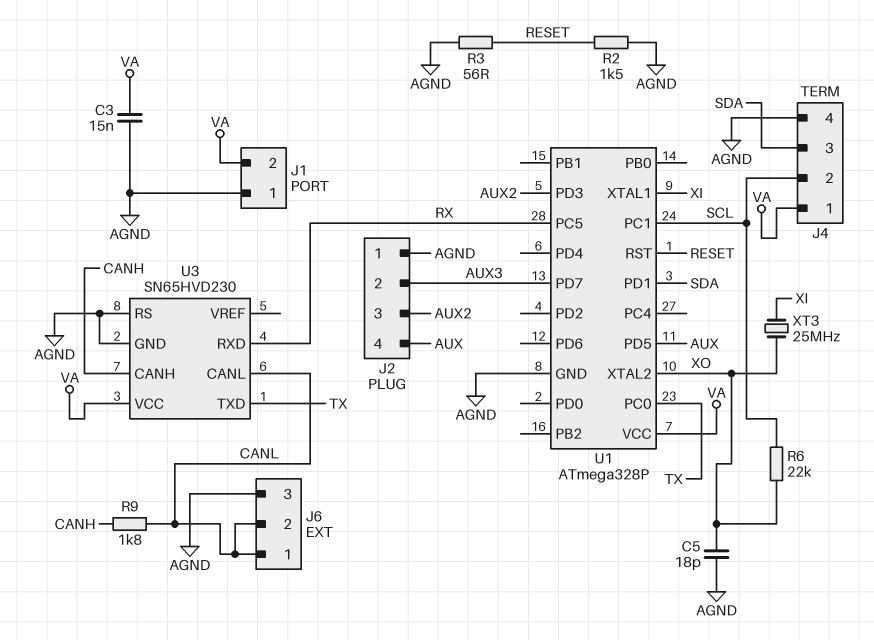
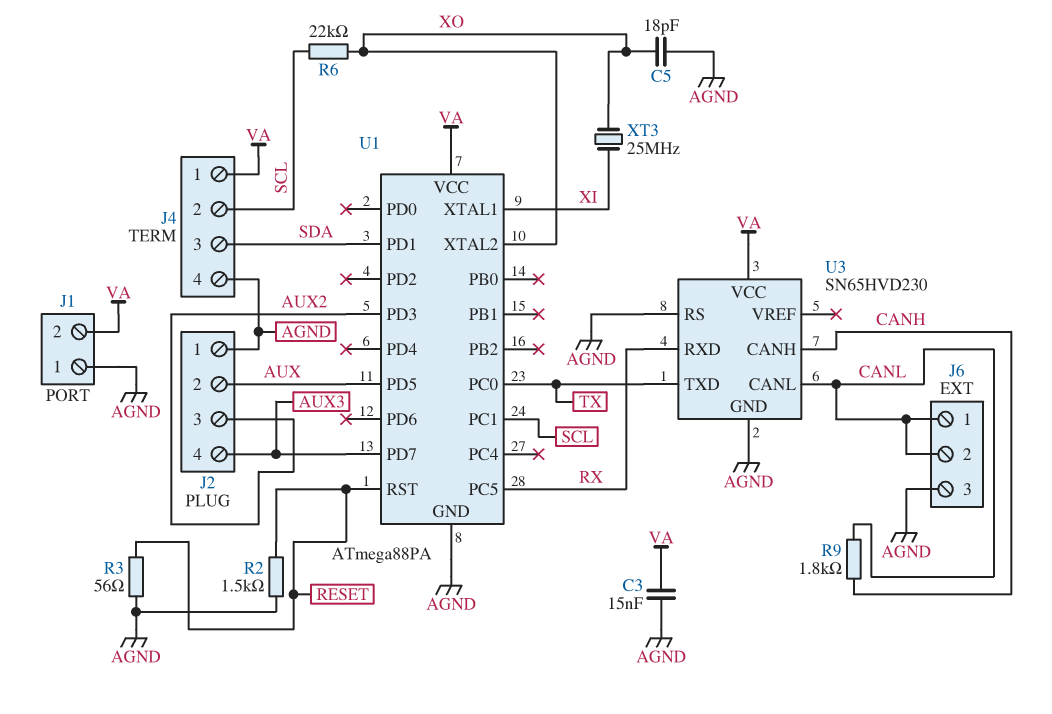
J2 pin 2: AUX3 -> AUX
J2 pin 4: AUX -> AUX3
U1: ATmega328P -> ATmega88PA

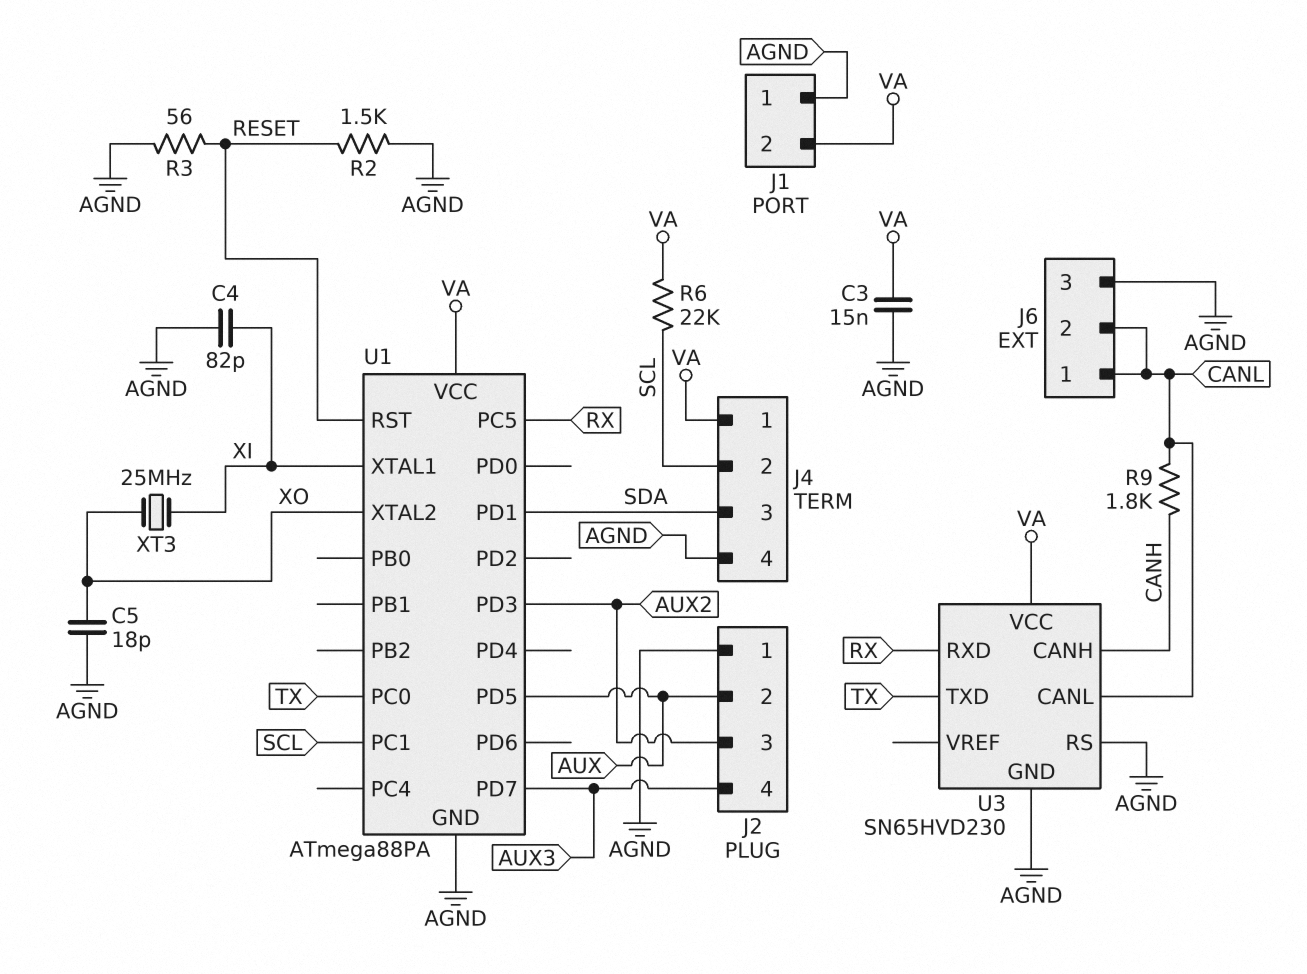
C4: none -> 82pF (AGND, XI)
R6: 22k (SCL, XO) -> 22k (SCL, VA)

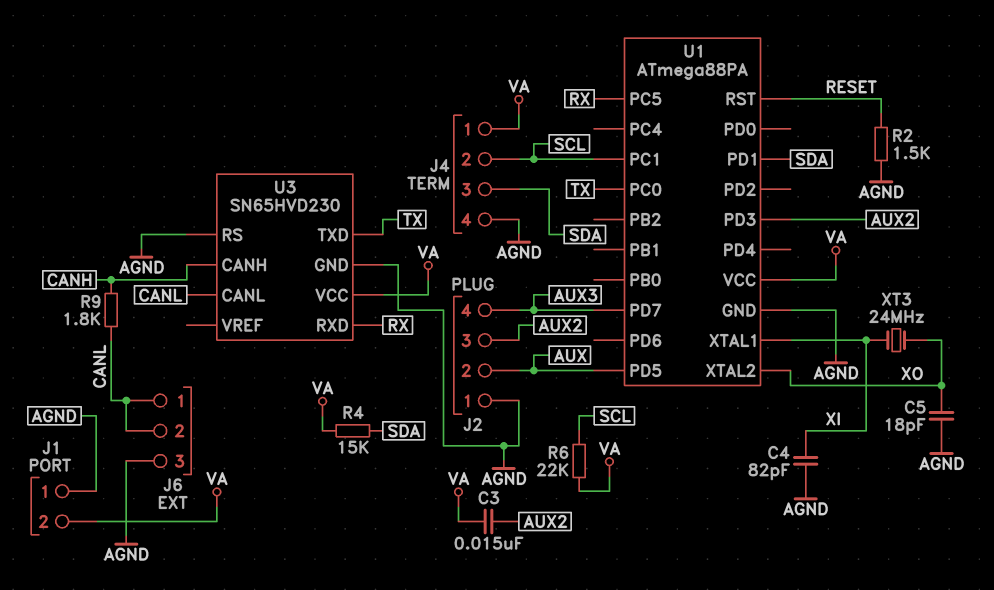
C3: 15nF (AGND, VA) -> 15nF (AUX2, VA)
R3: 56 (AGND, RESET) -> none
R4: none -> 15k (SDA, VA)
XT3: 25MHz (XI, XO) -> 24MHz (XI, XO)

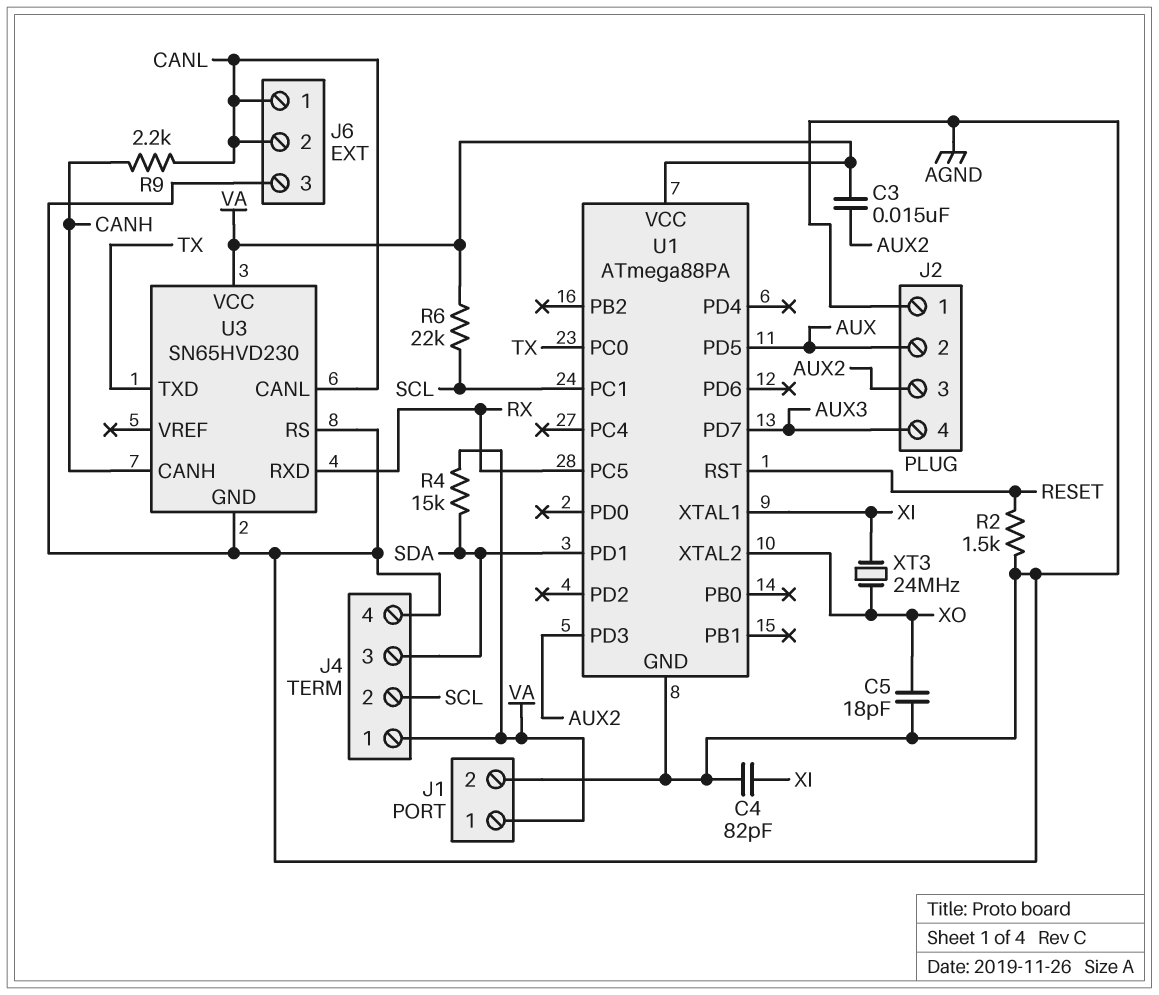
J1 pin 1: AGND -> VA
J1 pin 2: VA -> AGND
R9: 1.8k (CANH, CANL) -> 2.2k (CANH, CANL)

